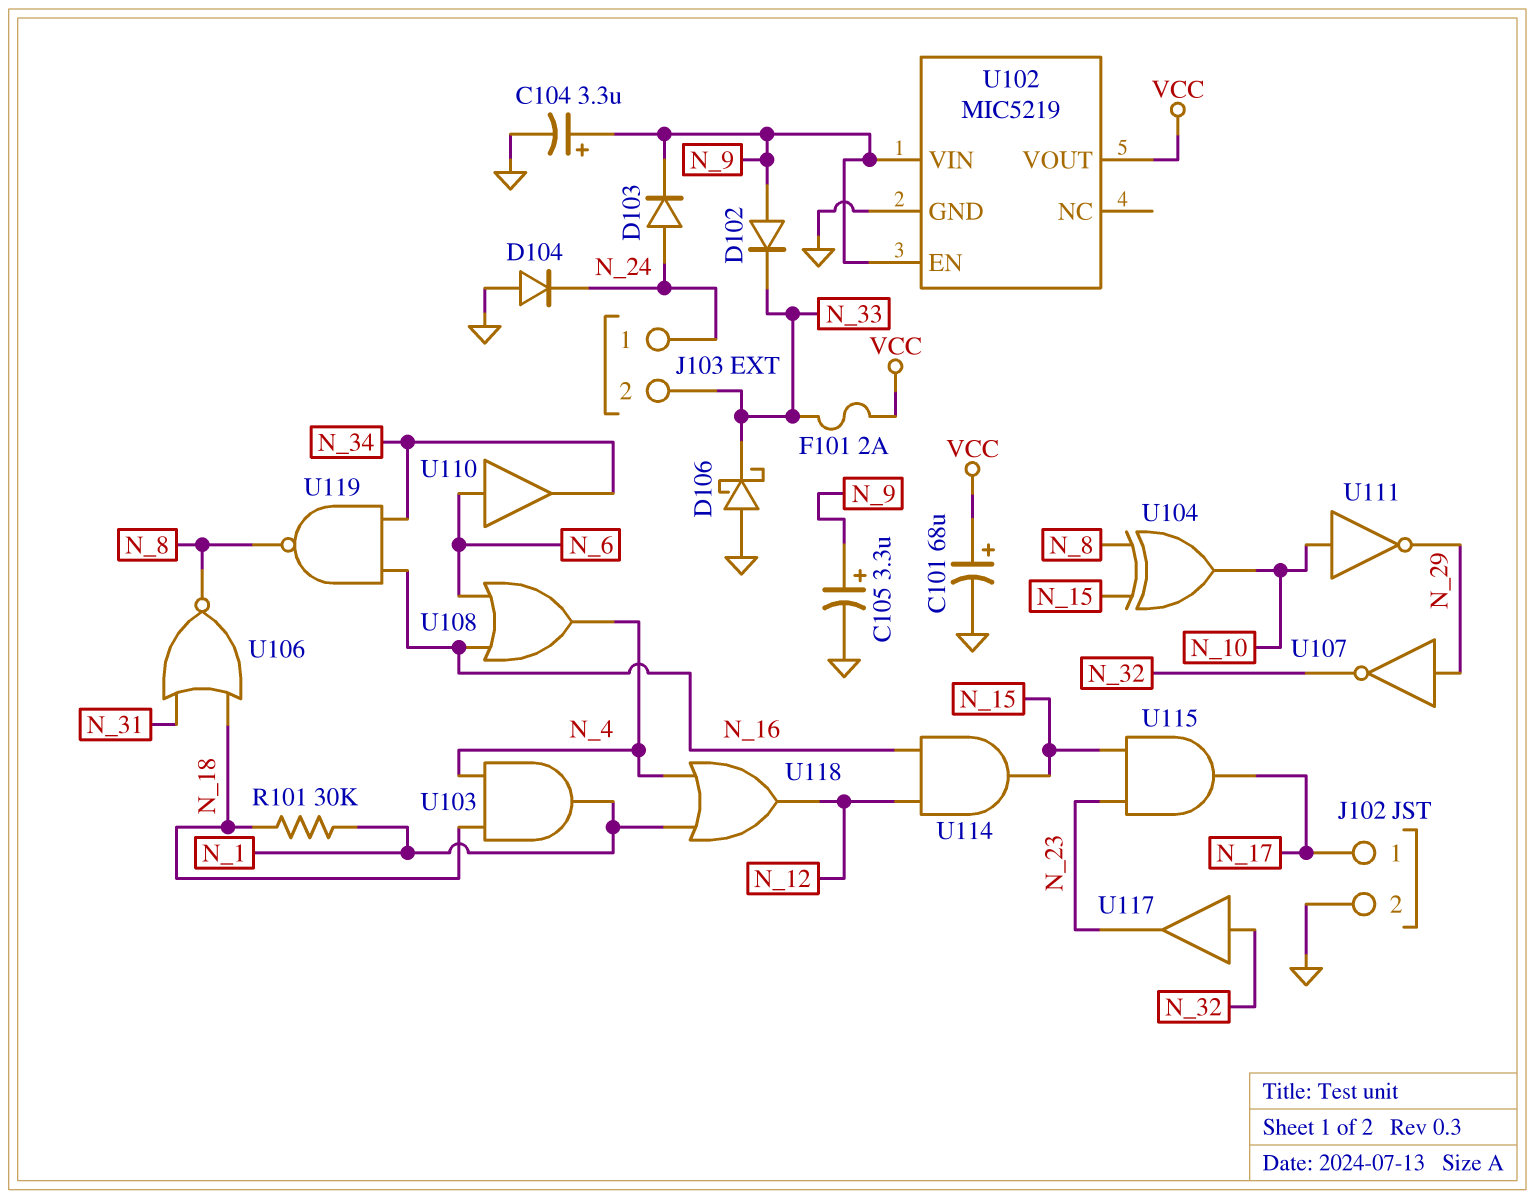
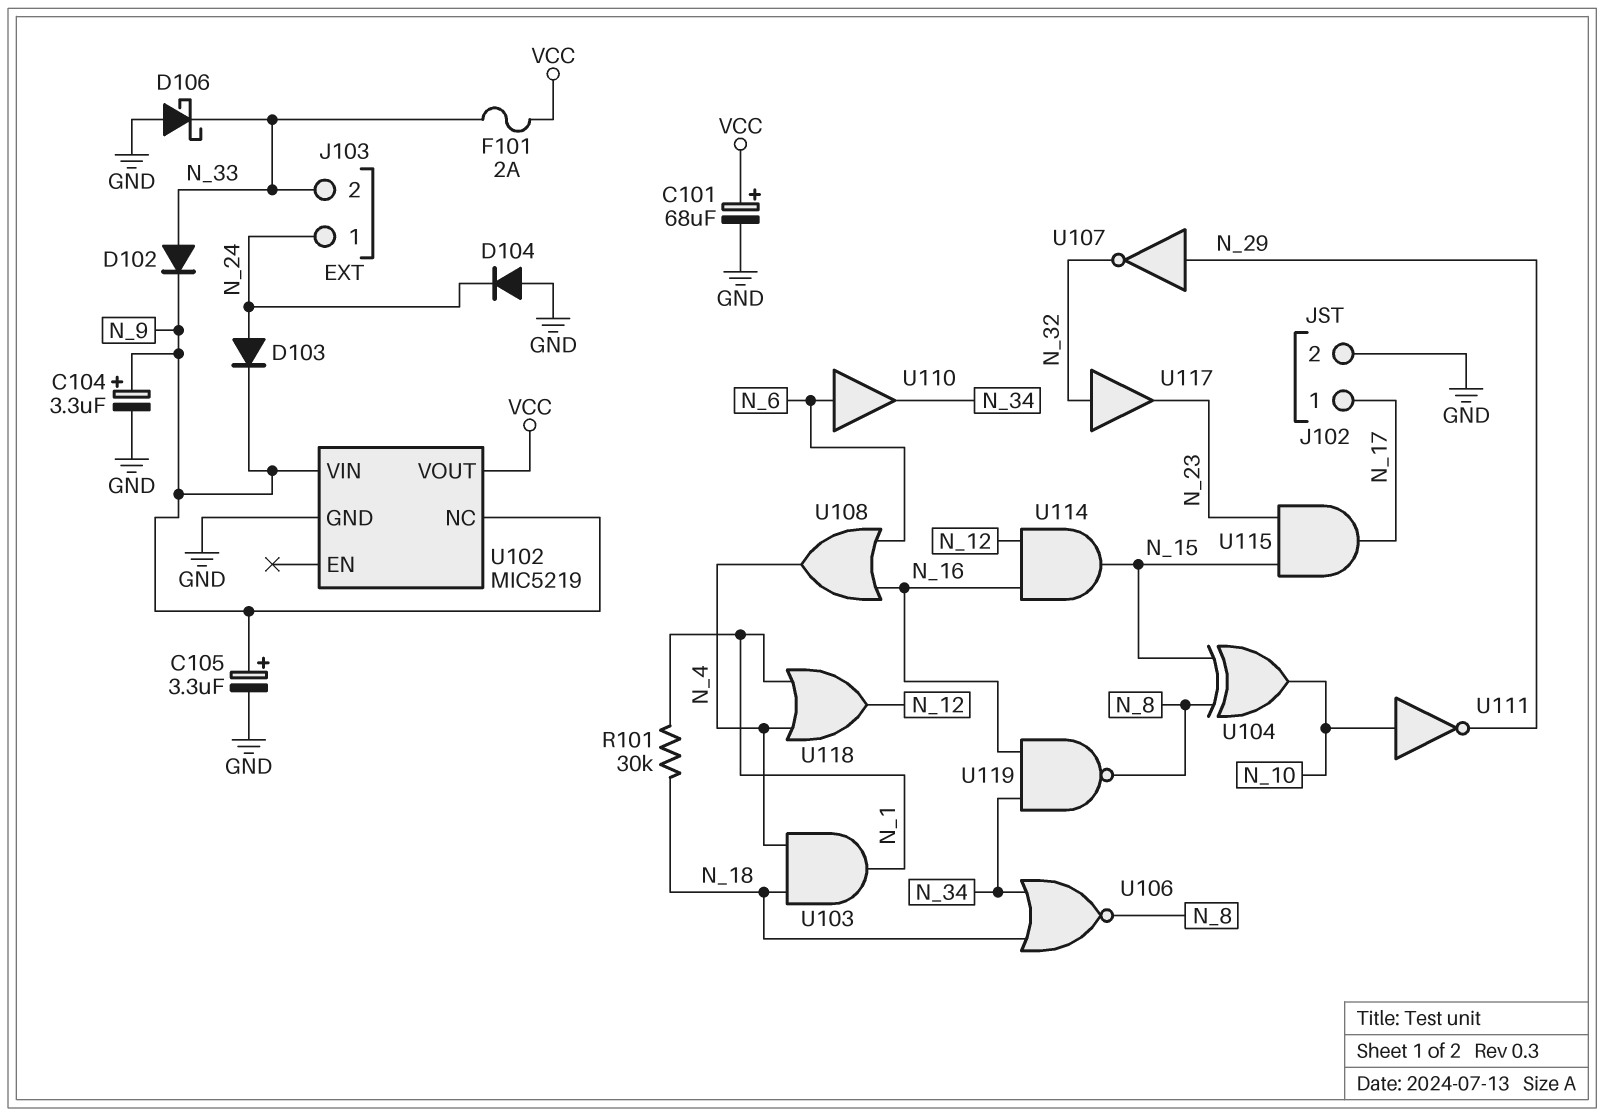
D102: diode (A N_9, K N_33) -> diode (A N_33, K N_9)
U102 pin EN: N_9 -> none
U102 pin NC: none -> N_9
U106: NOR (in N_18, in N_31, out N_8) -> NOR (in N_18, in N_34, out N_8)

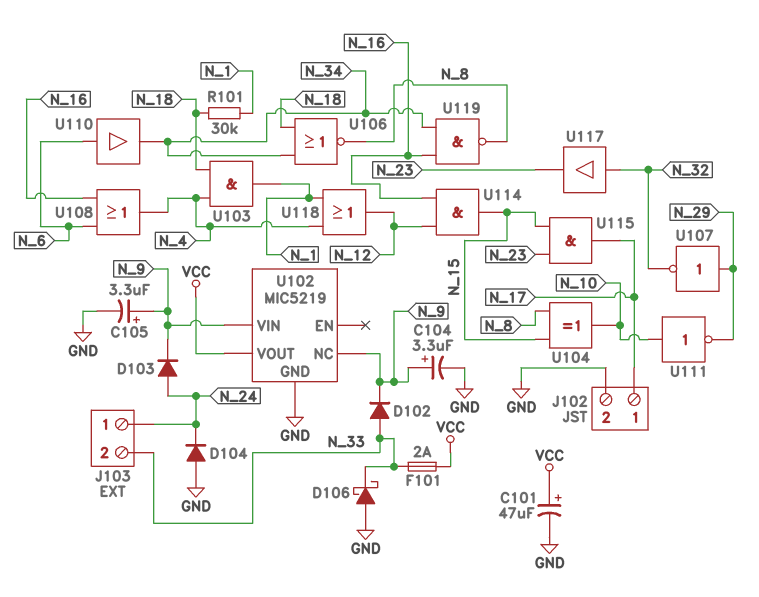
C101: 68uF (plus VCC, minus GND) -> 47uF (plus VCC, minus GND)

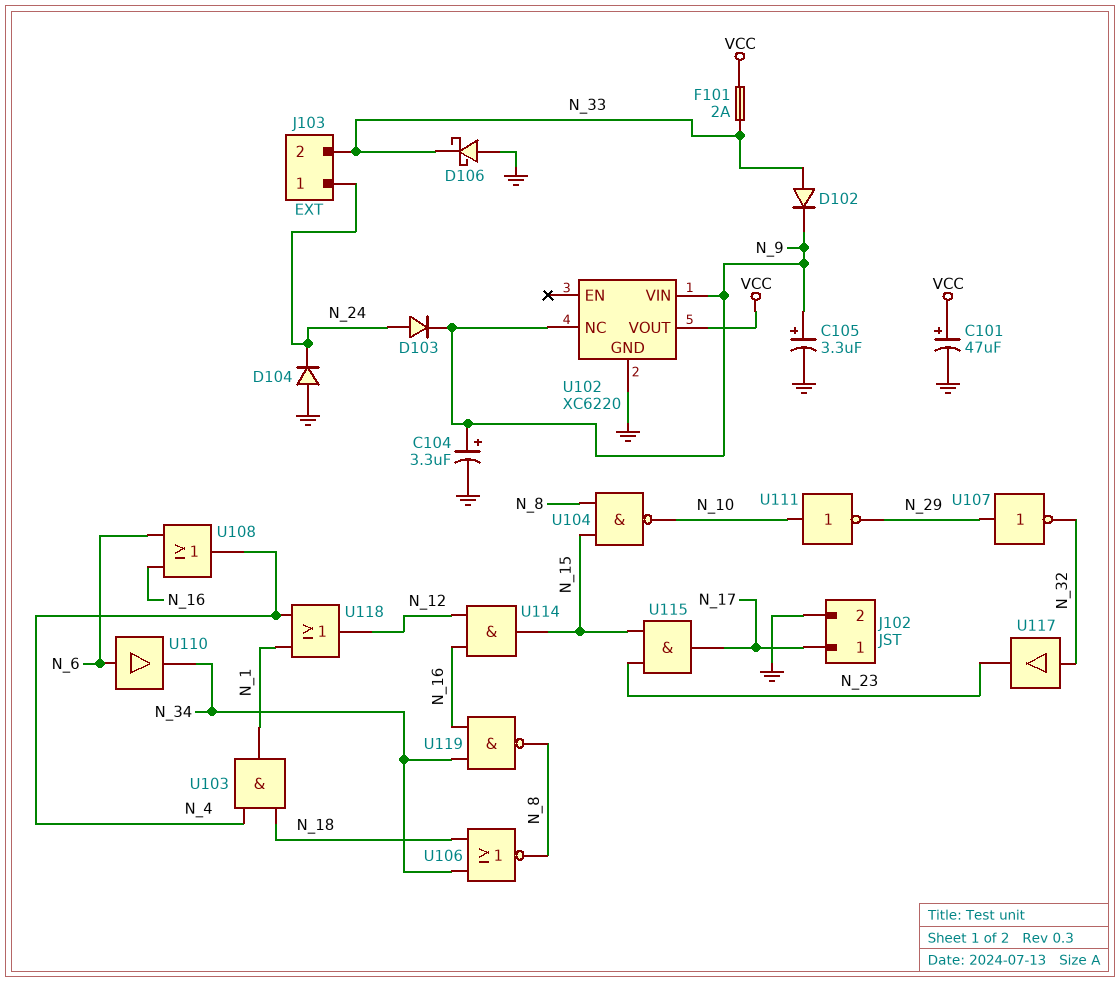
R101: 30k (N_1, N_18) -> none
U102: MIC5219 -> XC6220
U104: XOR (in N_8, in N_15, out N_10) -> NAND (in N_8, in N_15, out N_10)

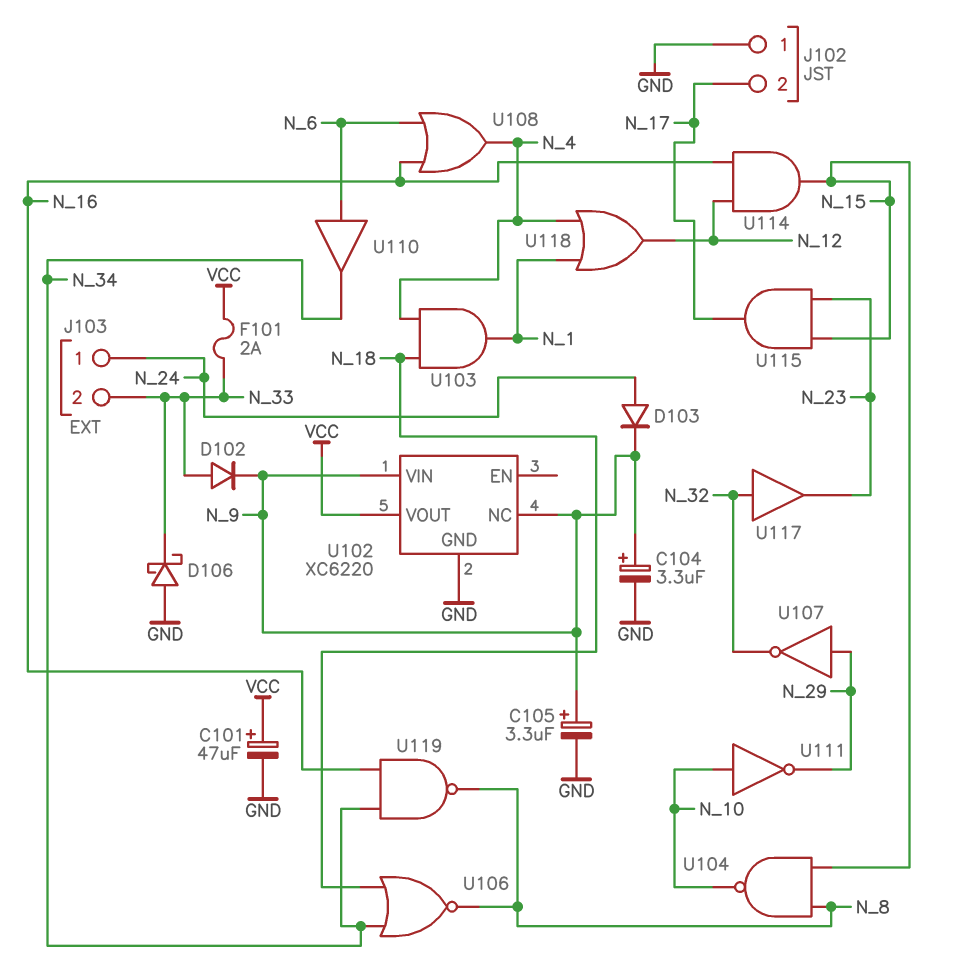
D104: diode (A GND, K N_24) -> none
J102 pin 1: N_17 -> GND
J102 pin 2: GND -> N_17

